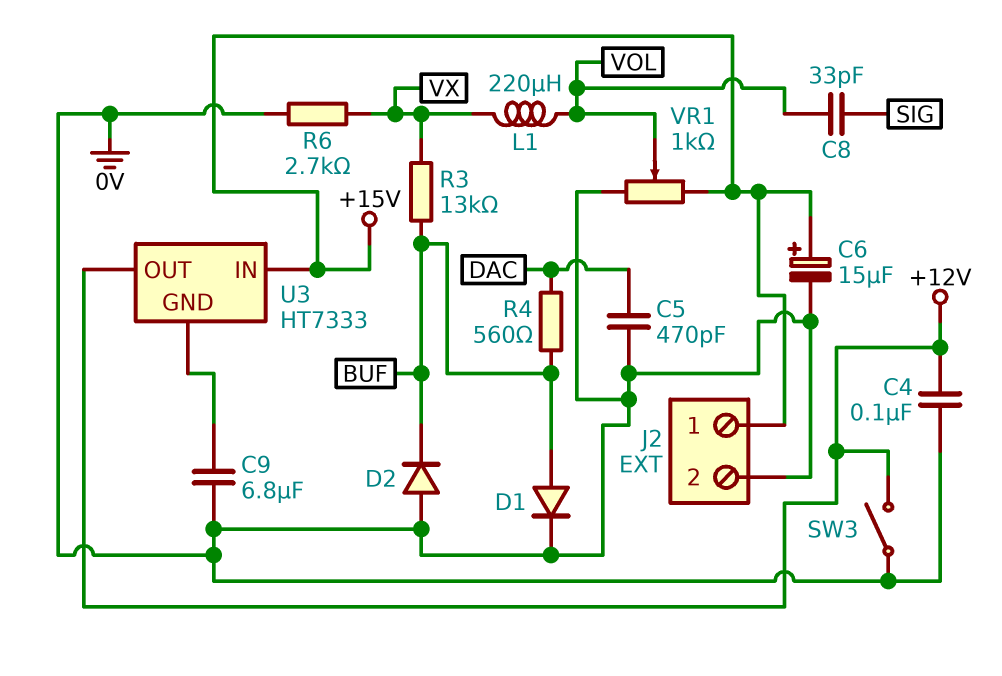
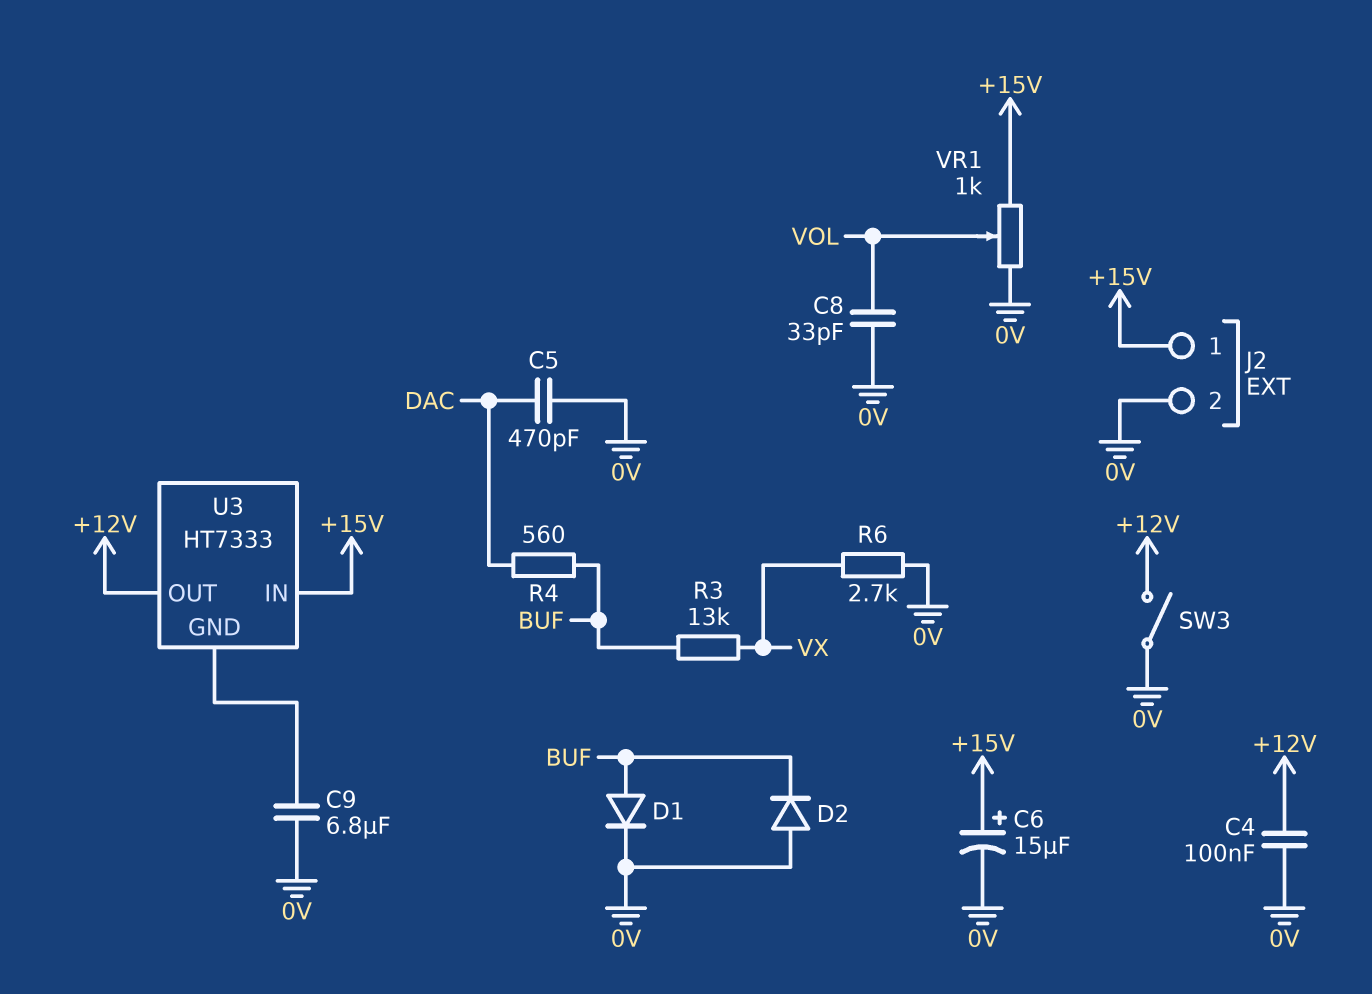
C8: 33pF (SIG, VOL) -> 33pF (0V, VOL)
L1: 220uH (VOL, VX) -> none

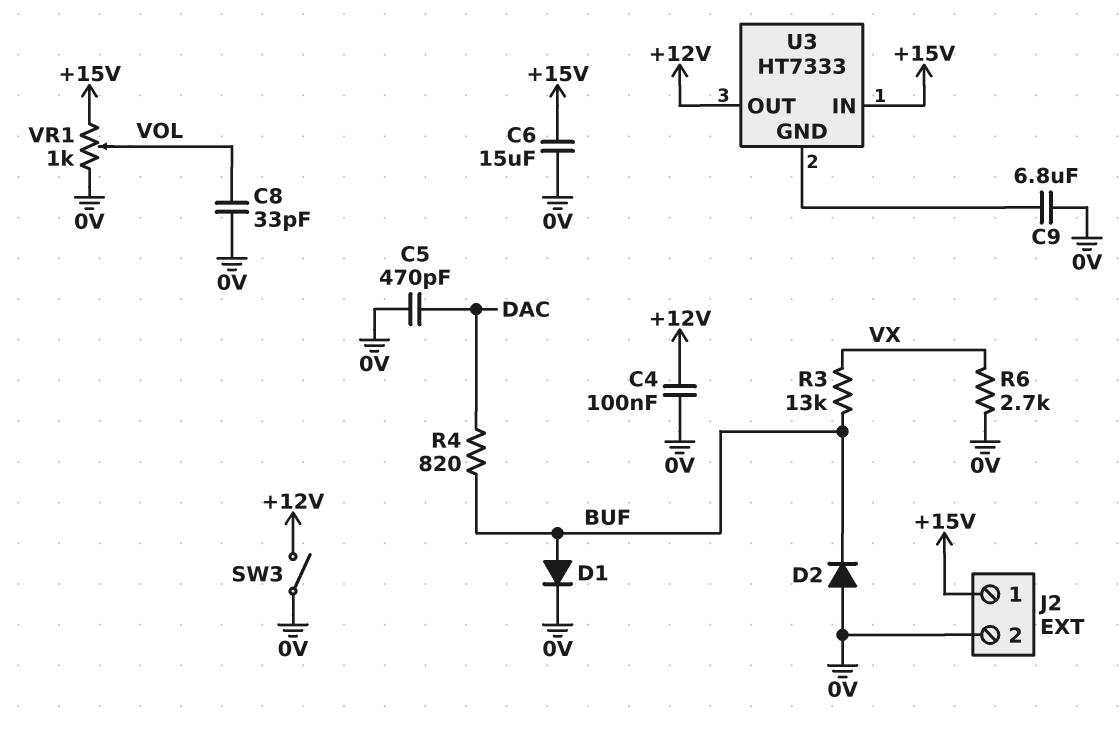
C6: 15uF (plus +15V, minus 0V) -> 15uF (+15V, 0V)
R4: 560 (BUF, DAC) -> 820 (BUF, DAC)

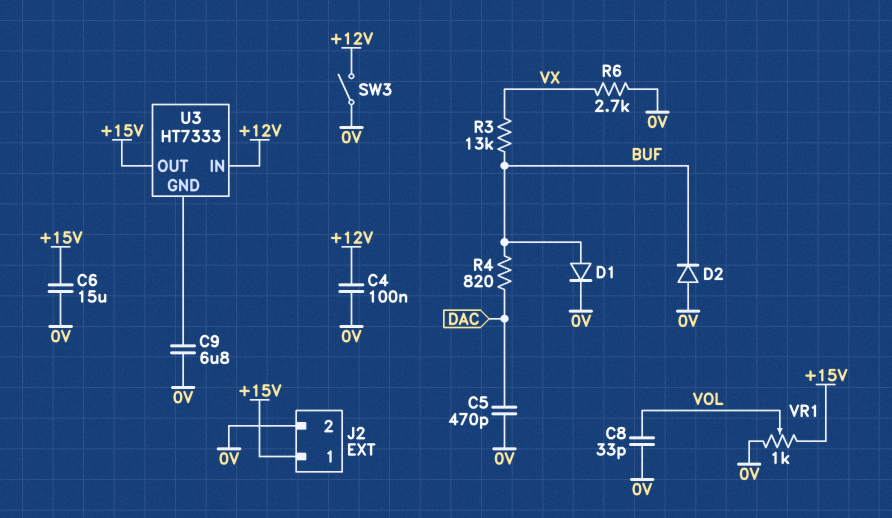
U3 pin IN: +15V -> +12V
U3 pin OUT: +12V -> +15V

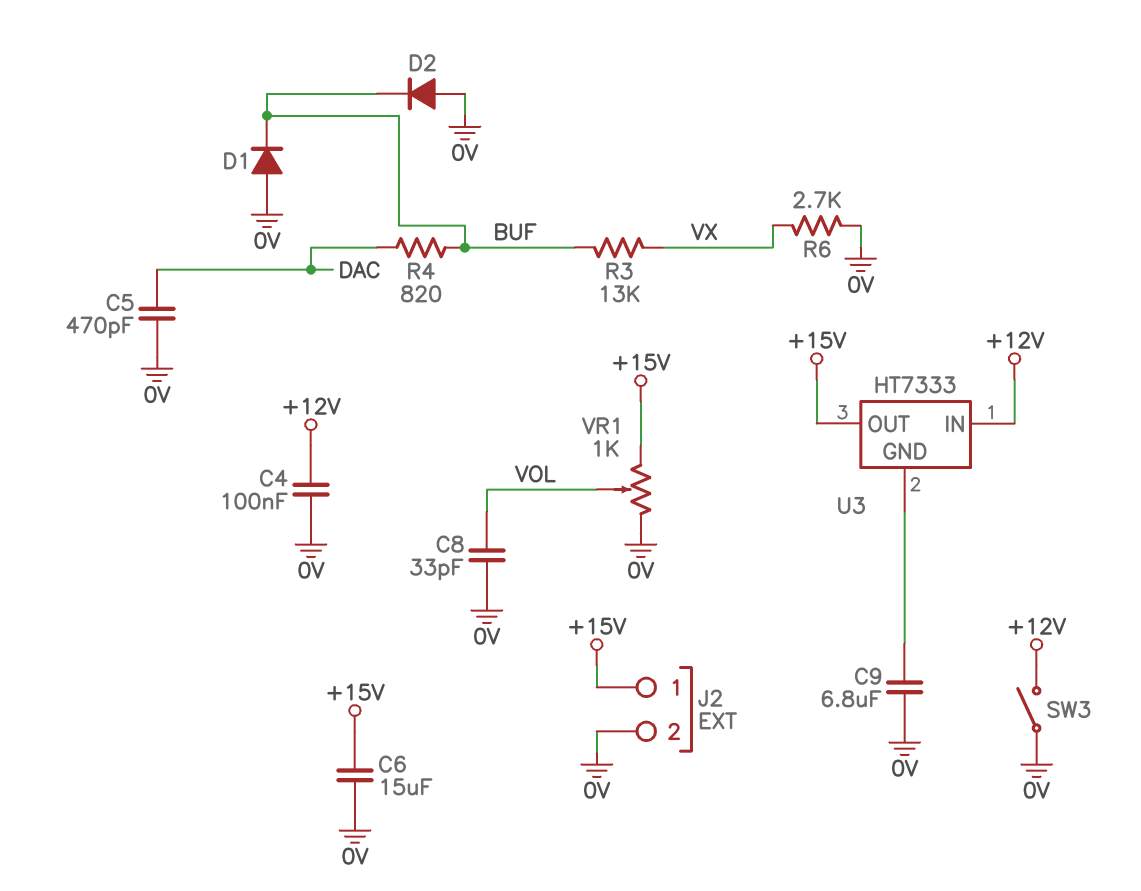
D1: diode (A BUF, K 0V) -> diode (A 0V, K BUF)

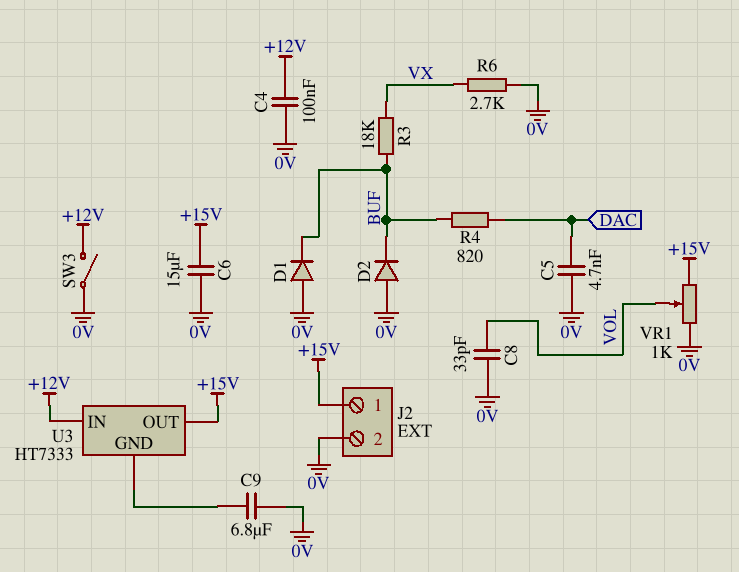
C5: 470pF (0V, DAC) -> 4.7nF (0V, DAC)
R3: 13k (BUF, VX) -> 18k (BUF, VX)

